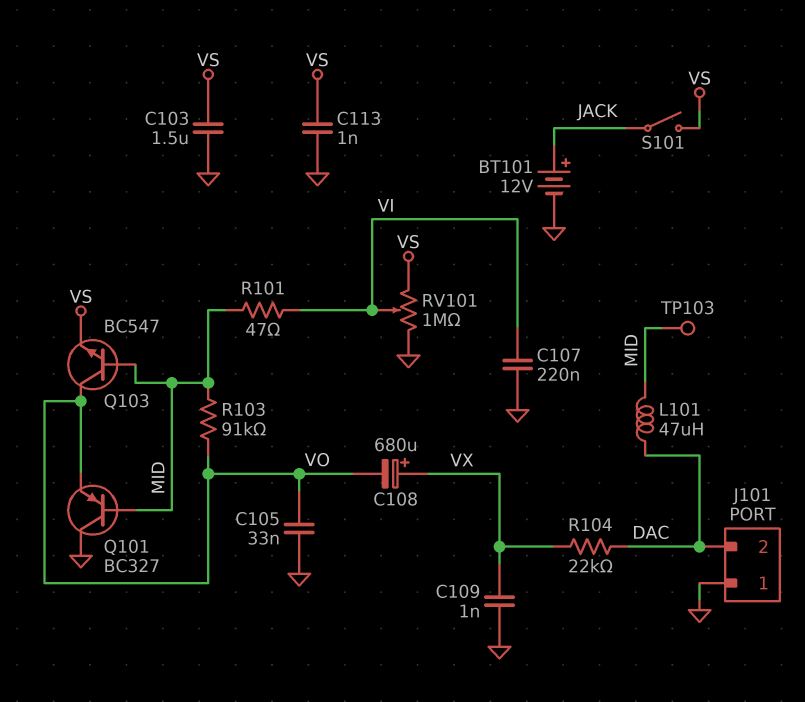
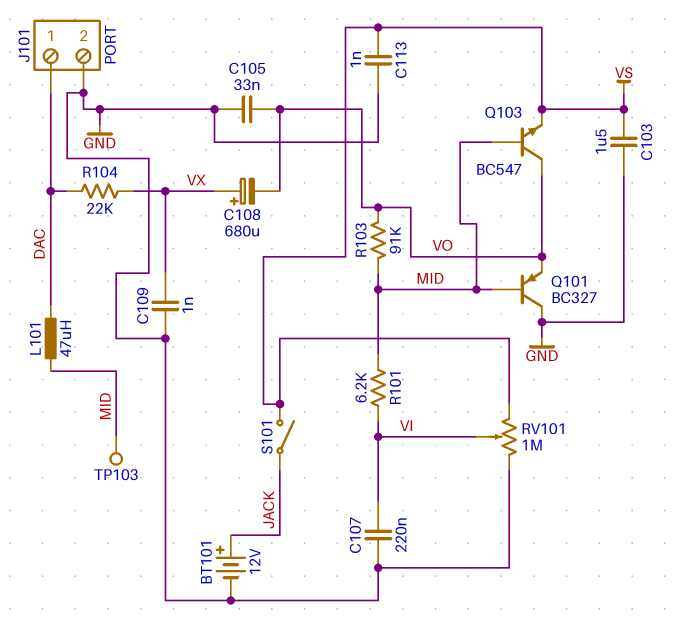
J101 pin 1: GND -> DAC
J101 pin 2: DAC -> GND
R101: 47 (MID, VI) -> 6.2k (MID, VI)

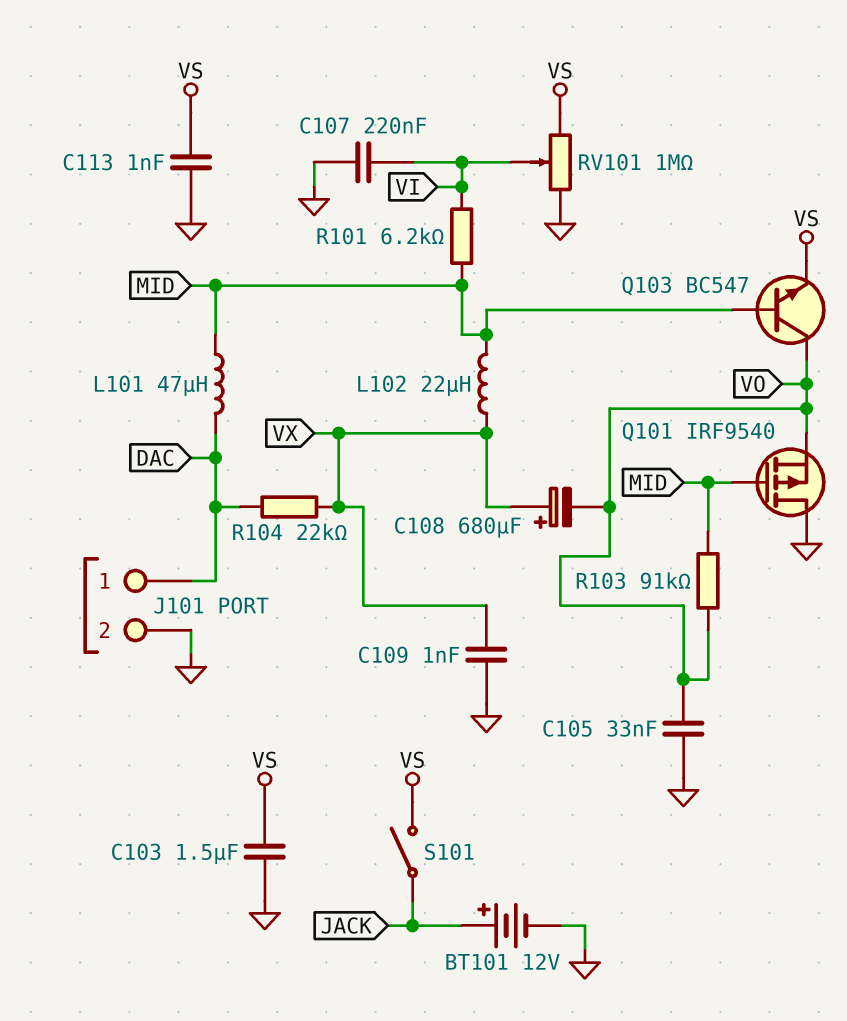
L102: none -> 22uH (MID, VX)
Q101: PNP BC327 (B MID, C GND, E VO) -> PMOS IRF9540 (G MID, D GND, S VO)
TP103: test point (MID) -> none

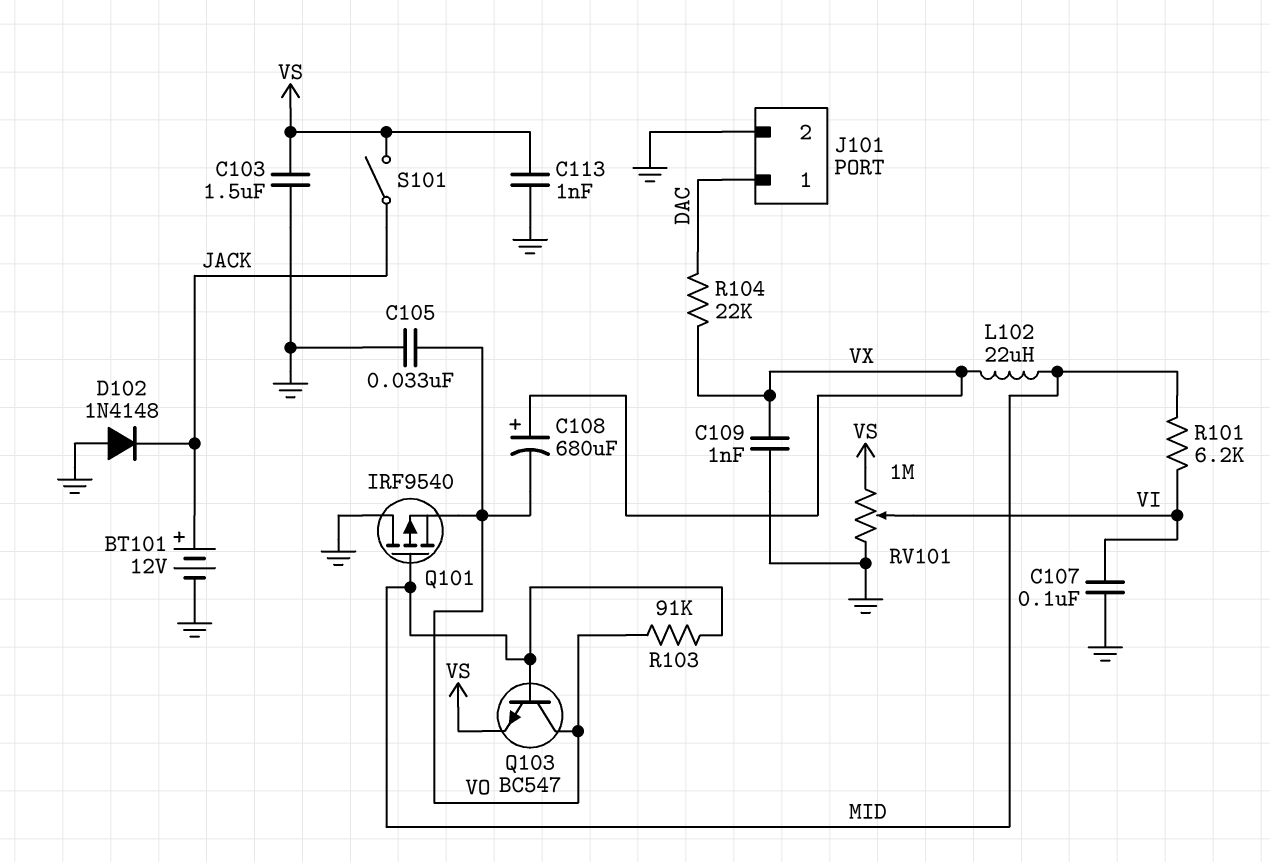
C107: 220nF (GND, VI) -> 100nF (GND, VI)
D102: none -> diode 1N4148 (A GND, K JACK)
L101: 47uH (DAC, MID) -> none

